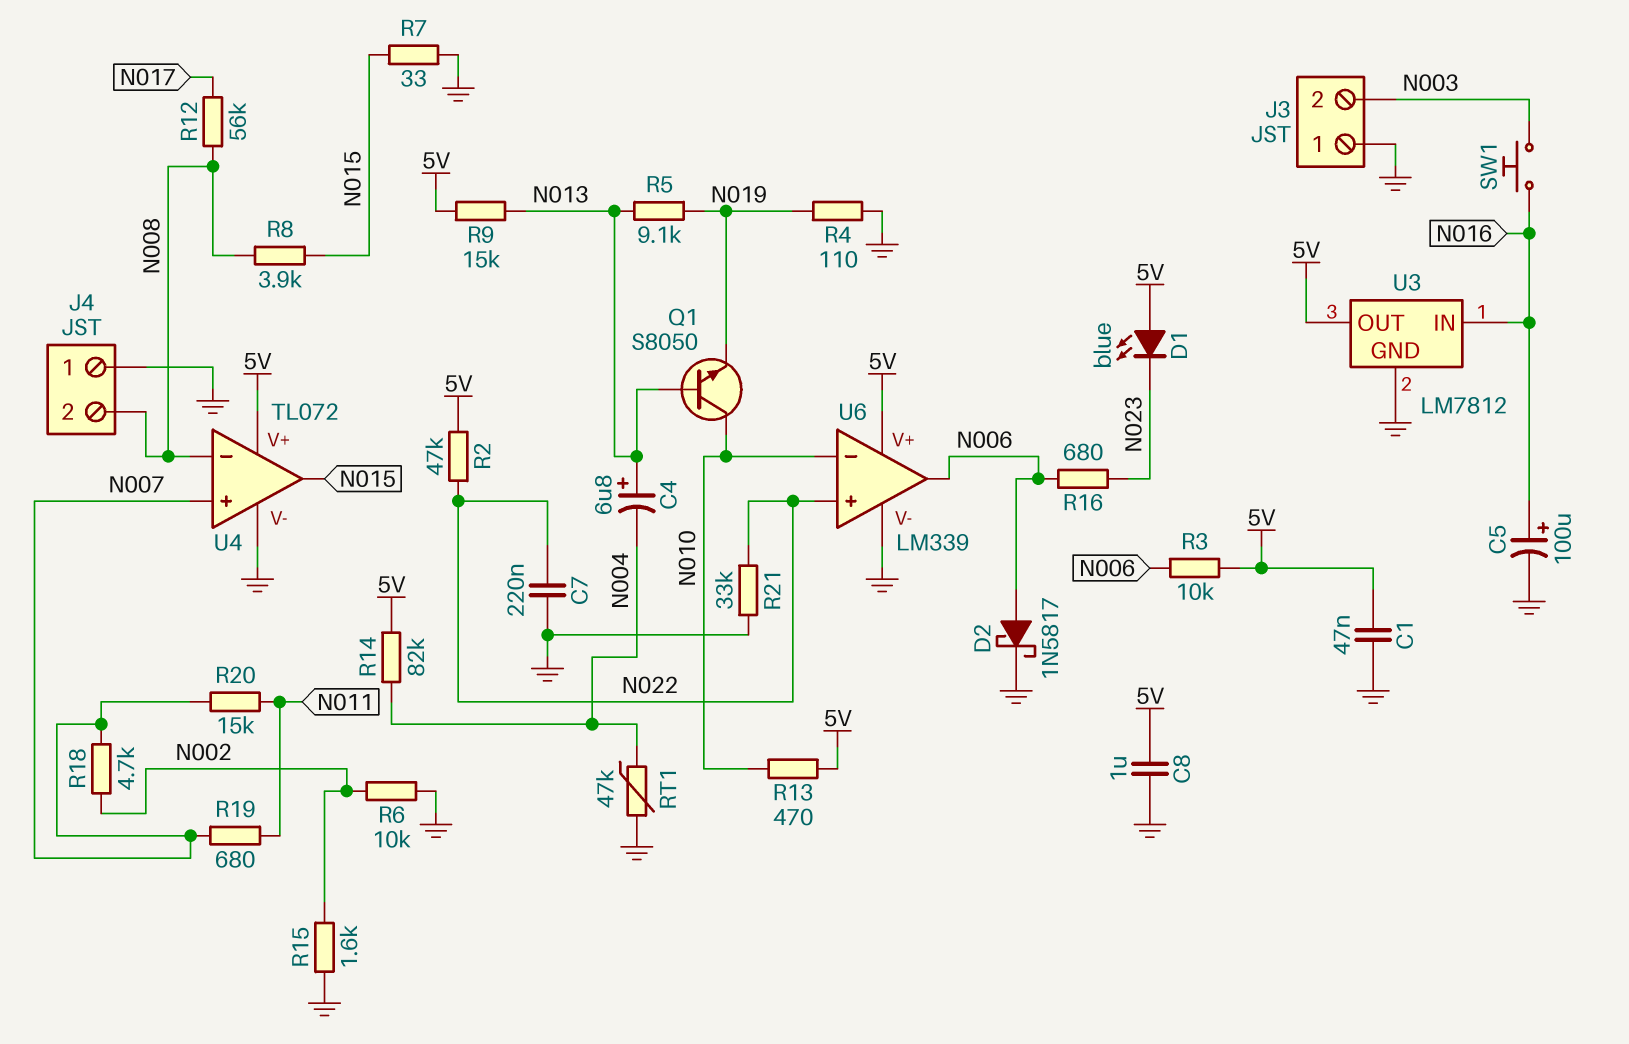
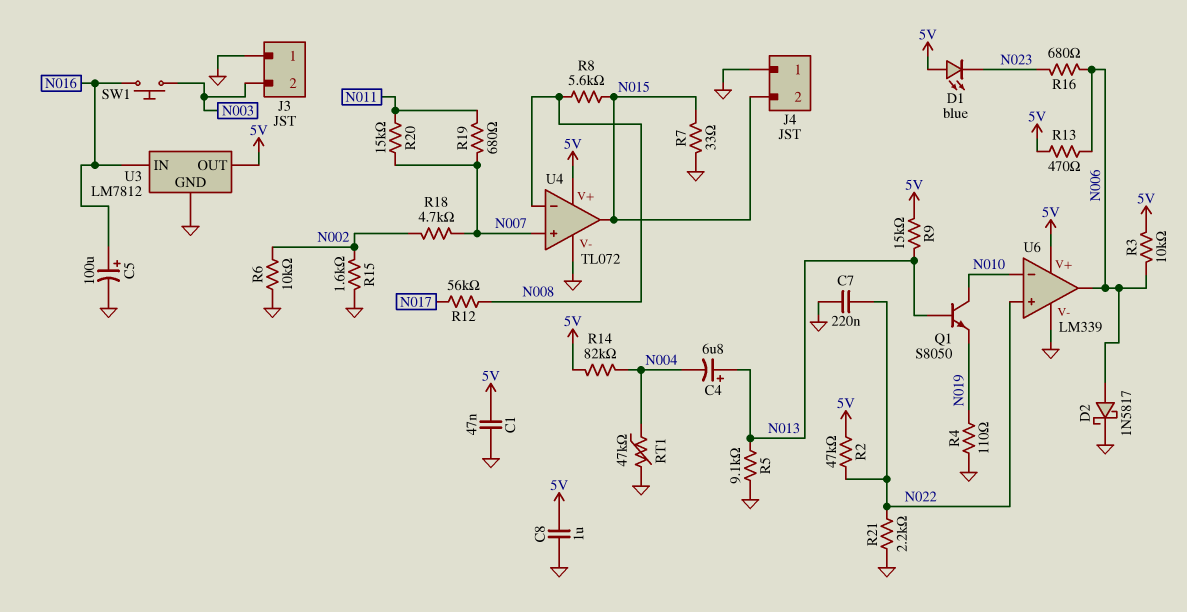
J4 pin 2: N008 -> N015
R5: 9.1k (N013, N019) -> 9.1k (GND, N013)
R8: 3.9k (N008, N015) -> 5.6k (N008, N015)
R13: 470 (5V, N010) -> 470 (5V, N006)
R21: 33k (GND, N022) -> 2.2k (GND, N022)

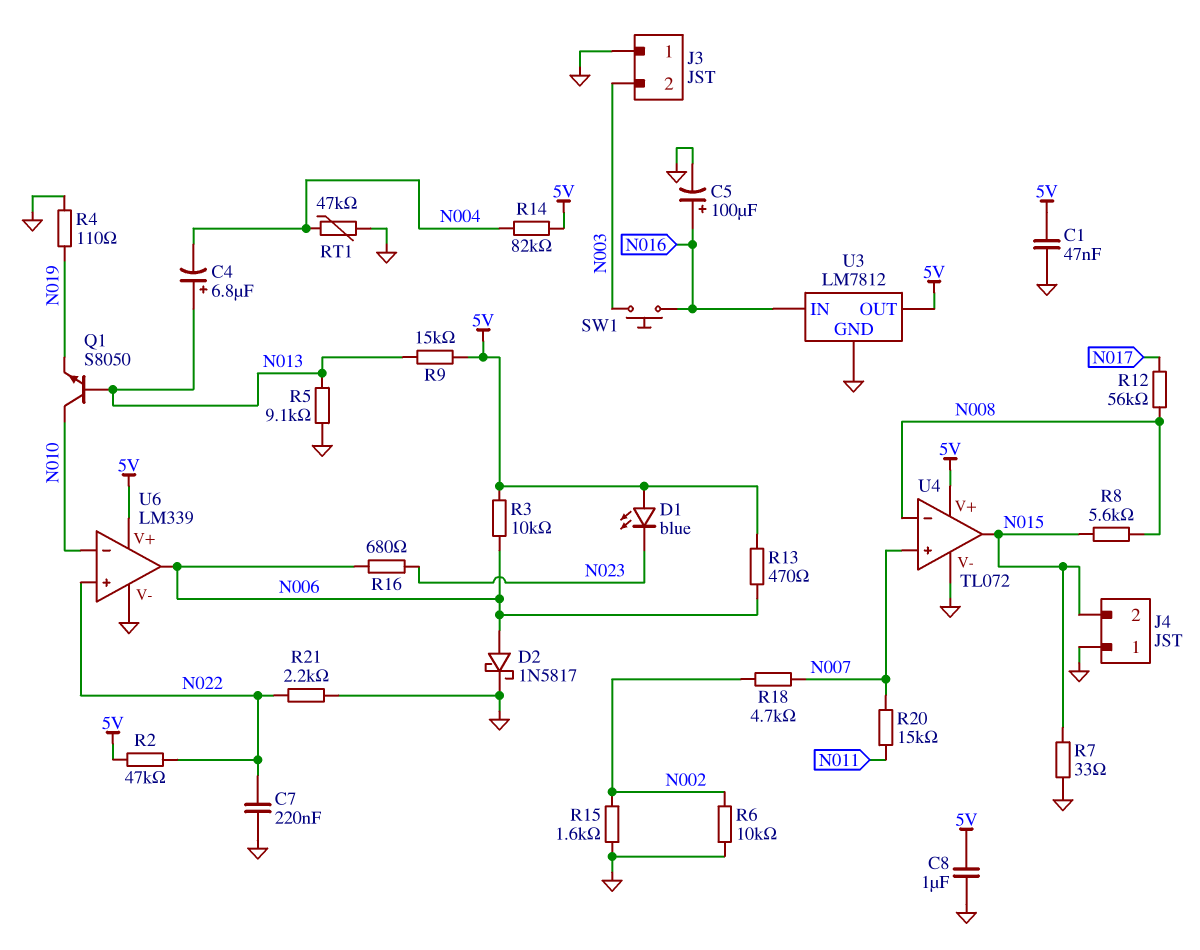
R19: 680 (N007, N011) -> none

